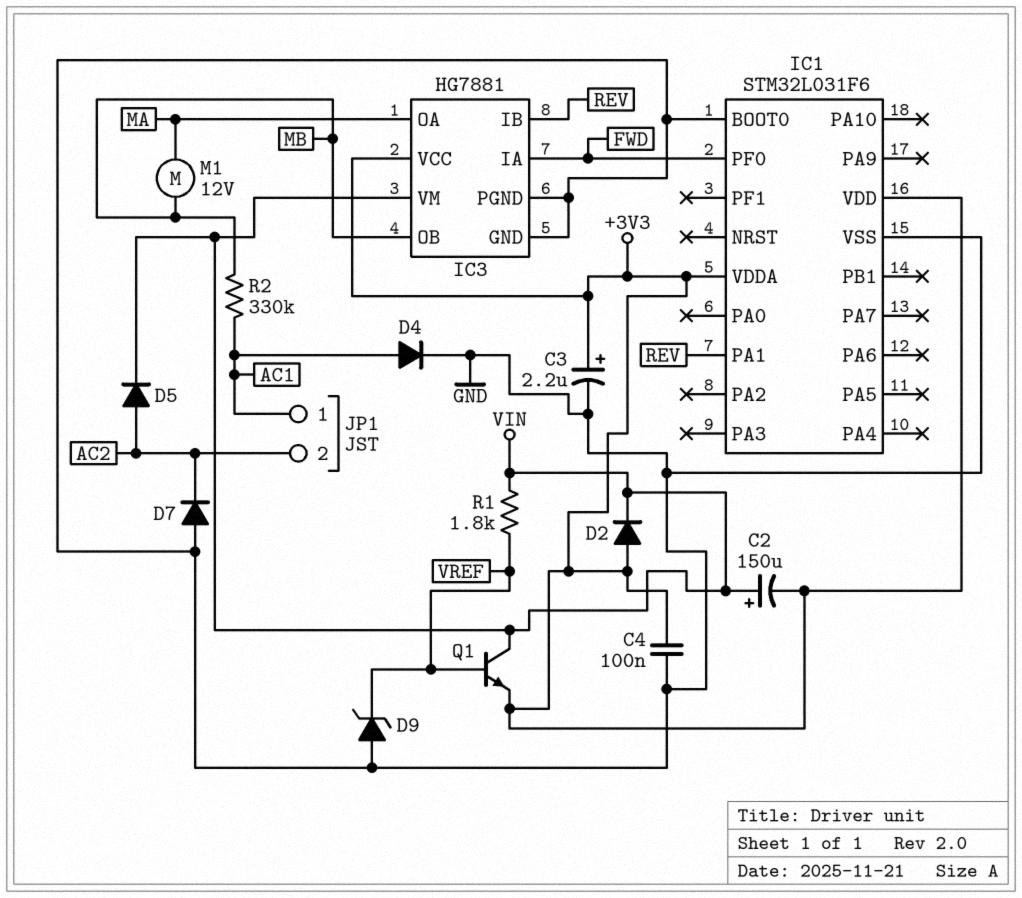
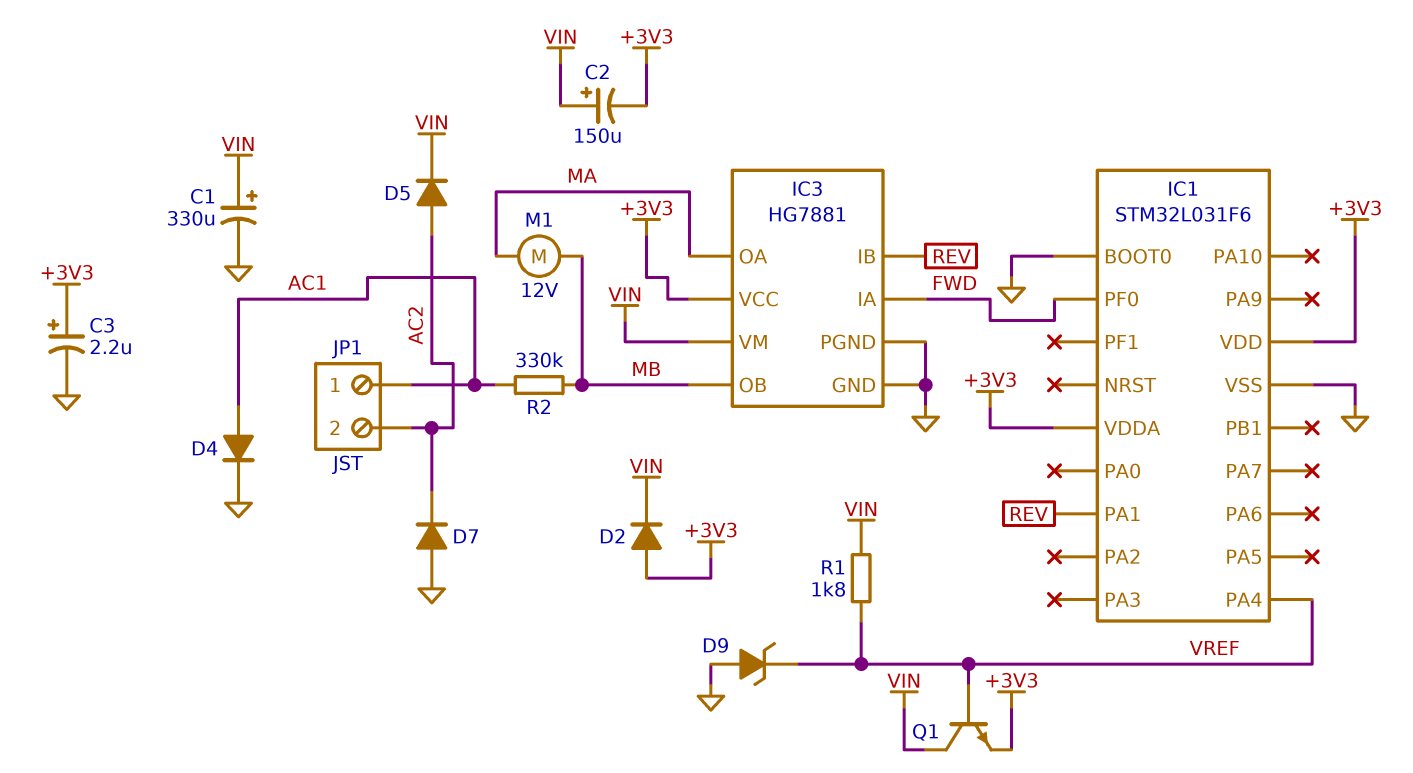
C1: none -> 330uF (plus VIN, minus GND)
C4: 100nF (+3V3, GND) -> none
IC1 pin PA4: none -> VREF

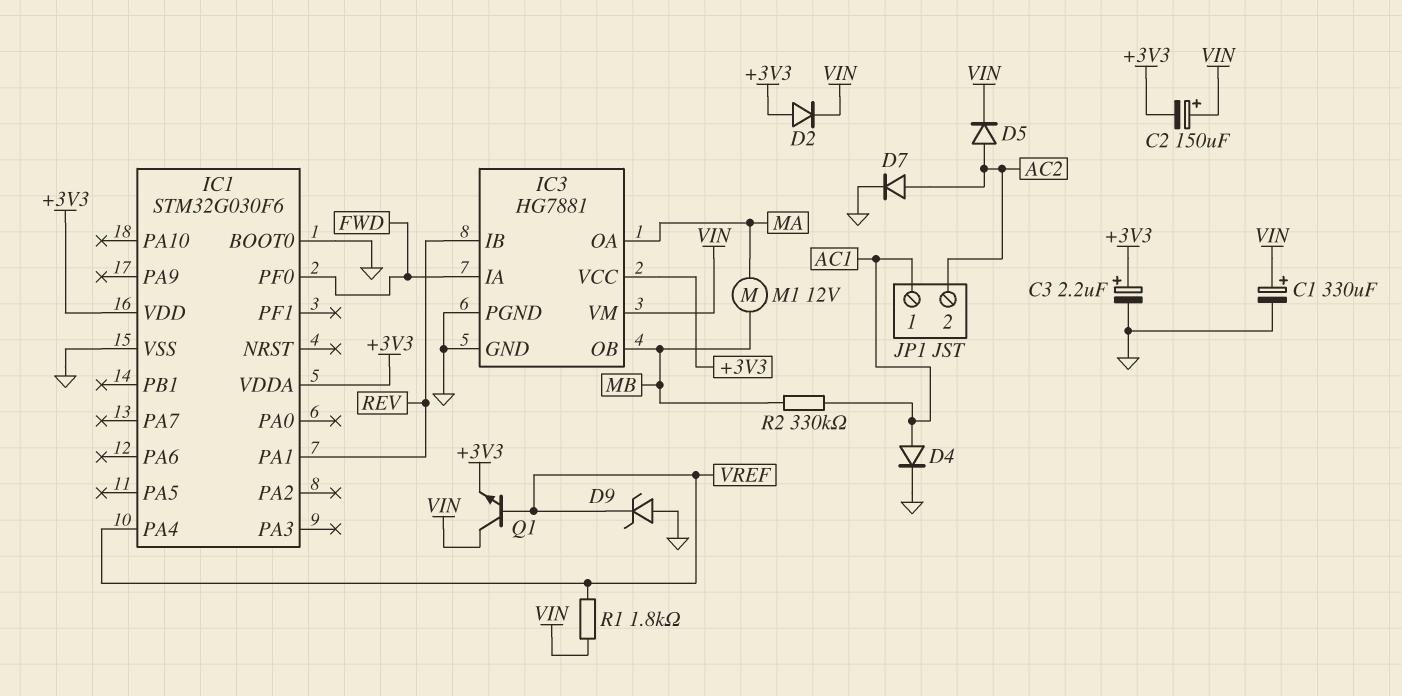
D7: diode (A GND, K AC2) -> diode (A AC2, K GND)
IC1: STM32L031F6 -> STM32G030F6

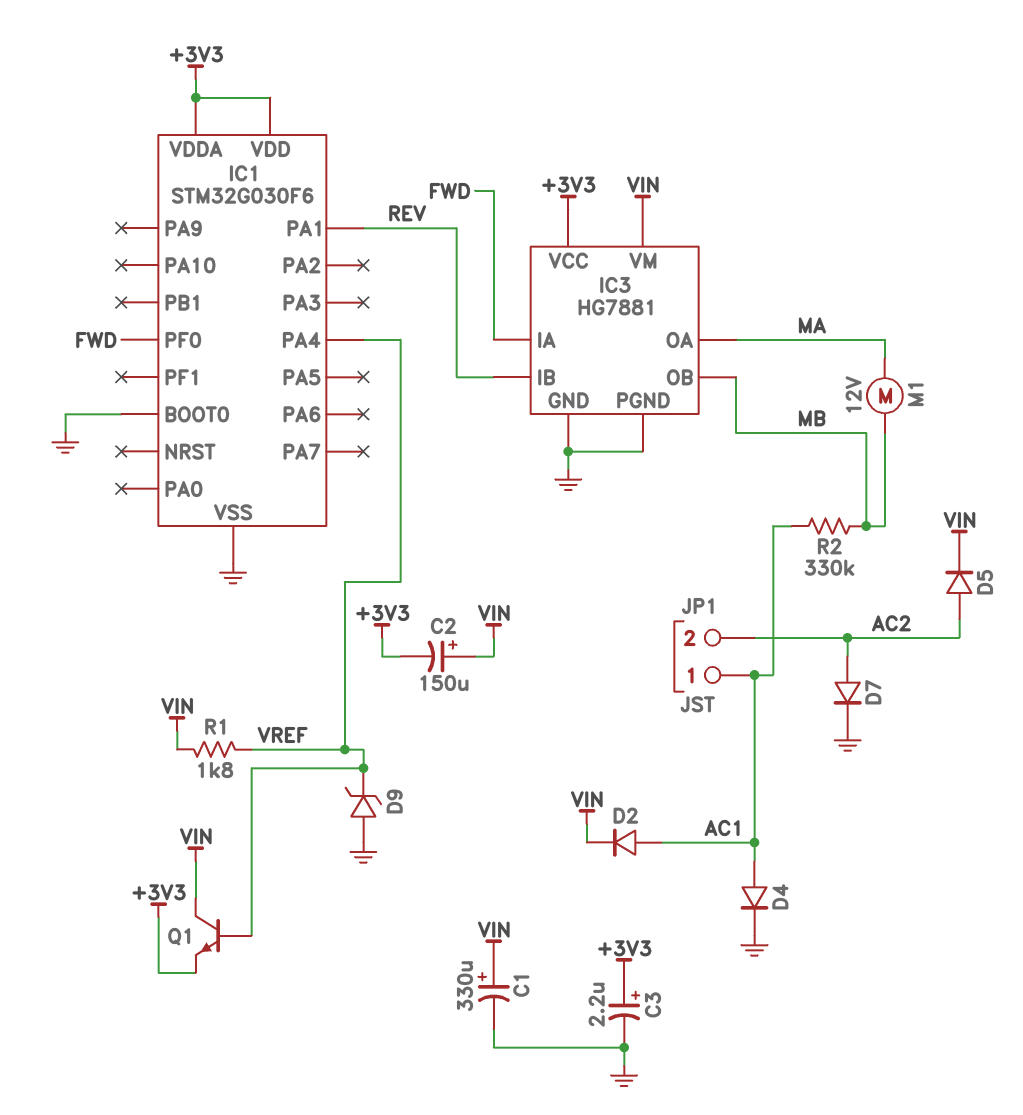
D2: diode (A +3V3, K VIN) -> diode (A AC1, K VIN)

